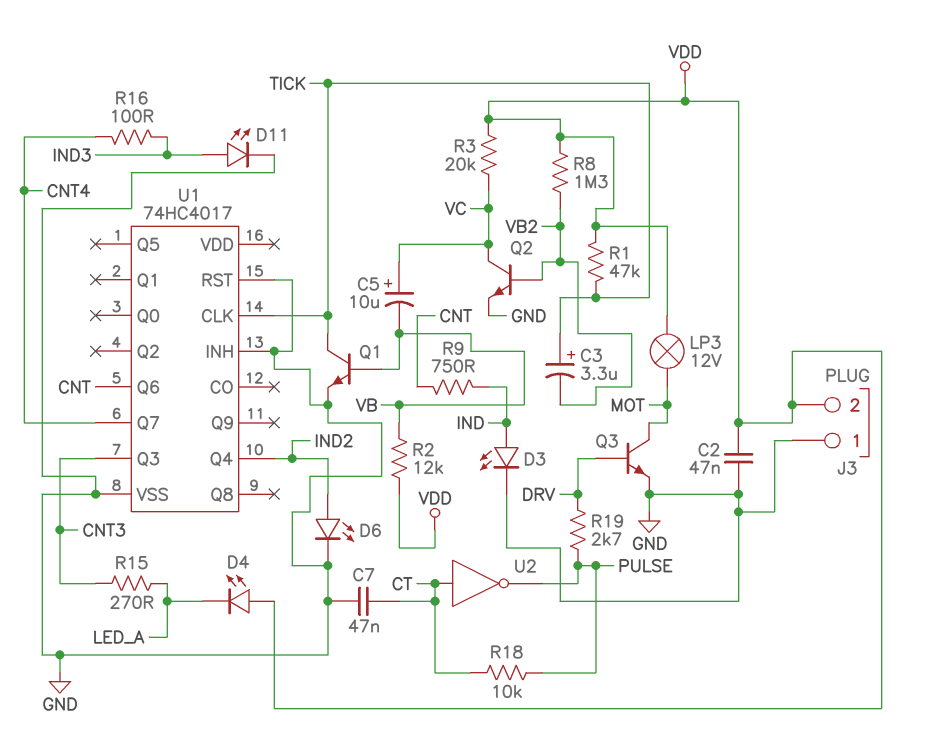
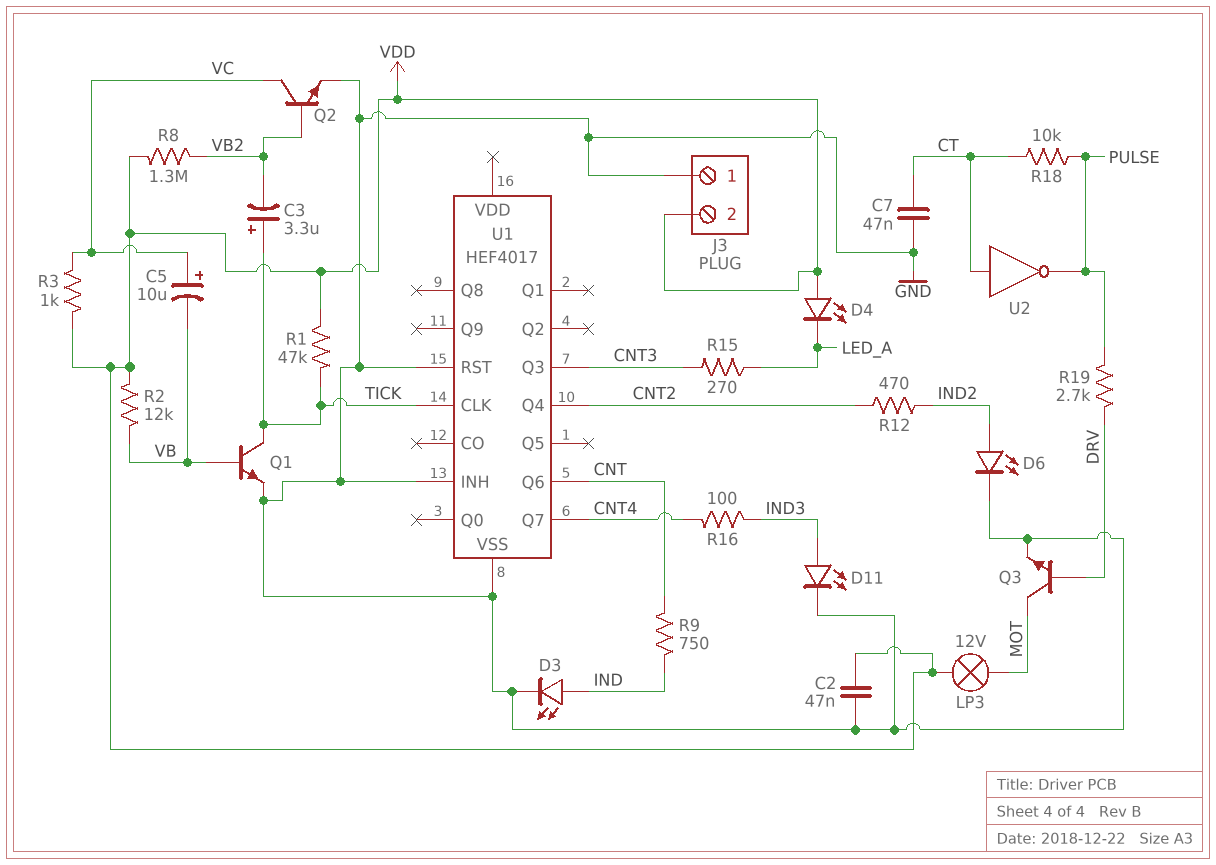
R3: 20k (VC, VDD) -> 1k (VC, VDD)
R12: none -> 470 (CNT2, IND2)
U1: 74HC4017 -> HEF4017
U1 pin Q4: IND2 -> CNT2

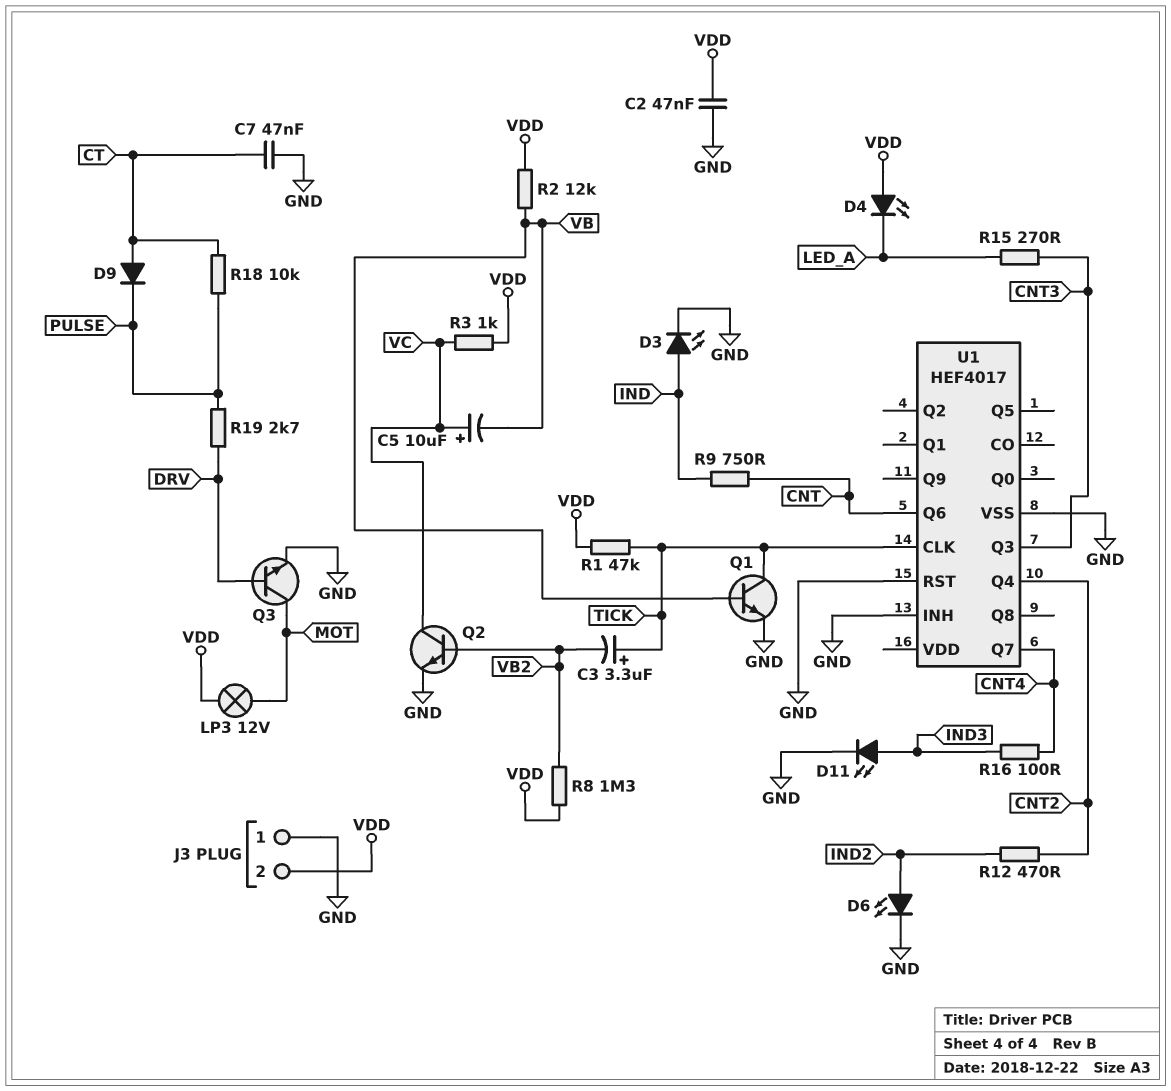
D9: none -> diode (A CT, K PULSE)
U2: NOT (in CT, out PULSE) -> none

